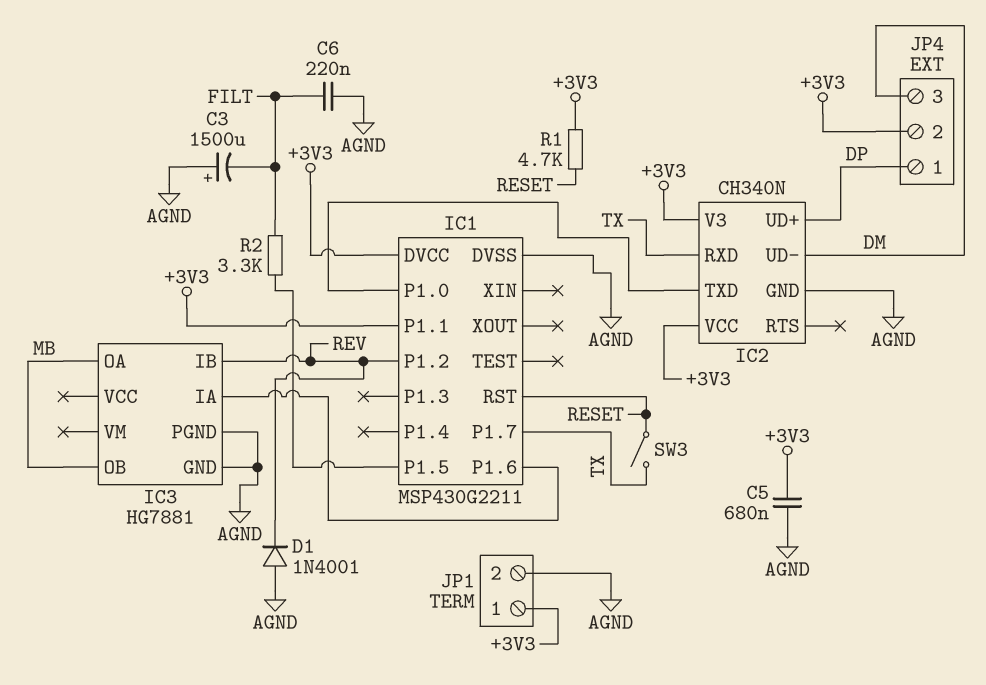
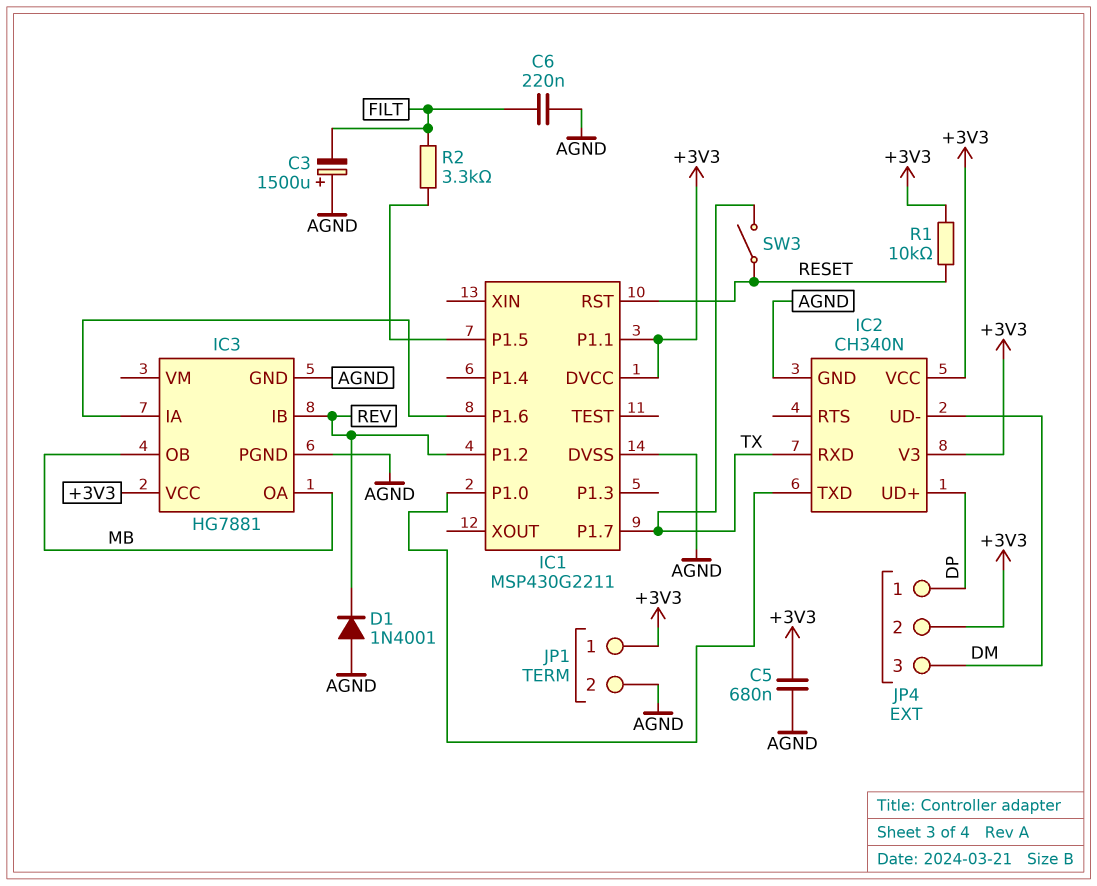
IC3 pin VCC: none -> +3V3
R1: 4.7k (+3V3, RESET) -> 10k (+3V3, RESET)

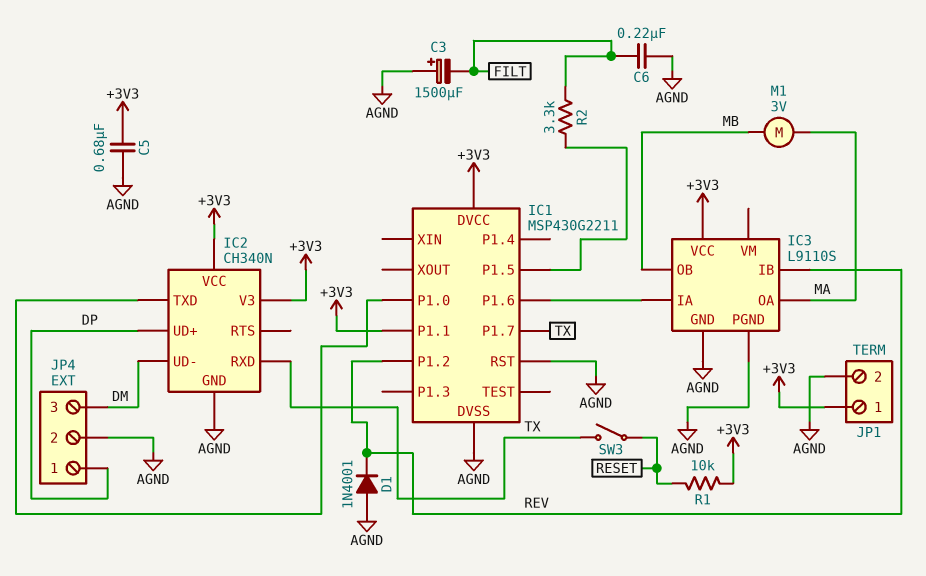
IC1 pin RST: RESET -> AGND
IC3: HG7881 -> L9110S
IC3 pin OA: MB -> MA
JP4 pin 2: +3V3 -> AGND
M1: none -> motor 3V (MA, MB)

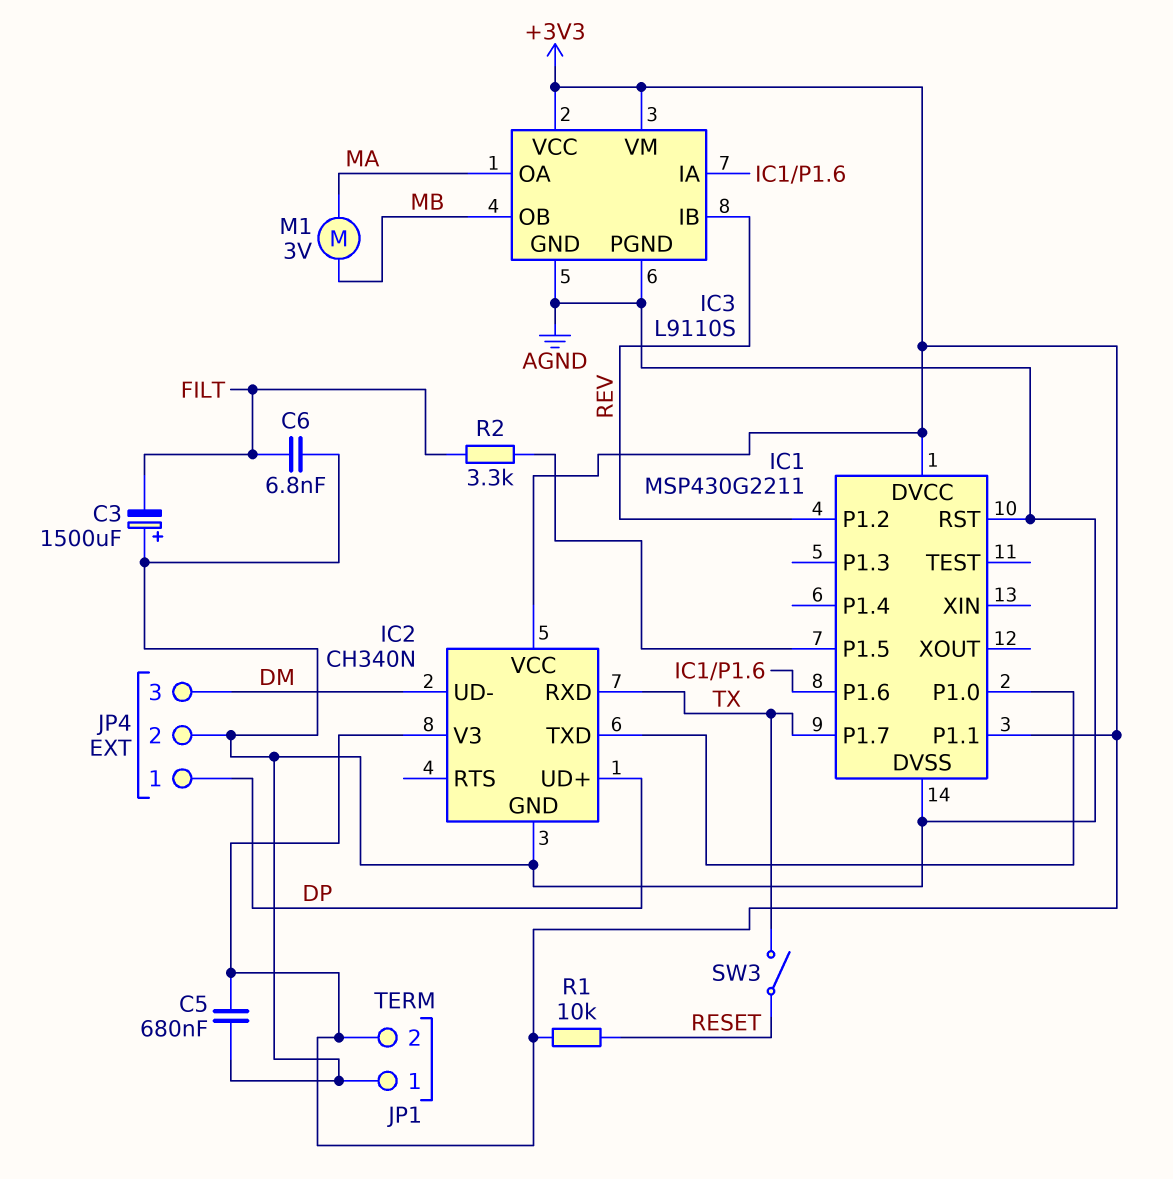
C6: 220nF (AGND, FILT) -> 6.8nF (AGND, FILT)
D1: diode 1N4001 (A AGND, K REV) -> none
IC3 pin VM: none -> +3V3
JP1 pin 1: +3V3 -> AGND
JP1 pin 2: AGND -> +3V3

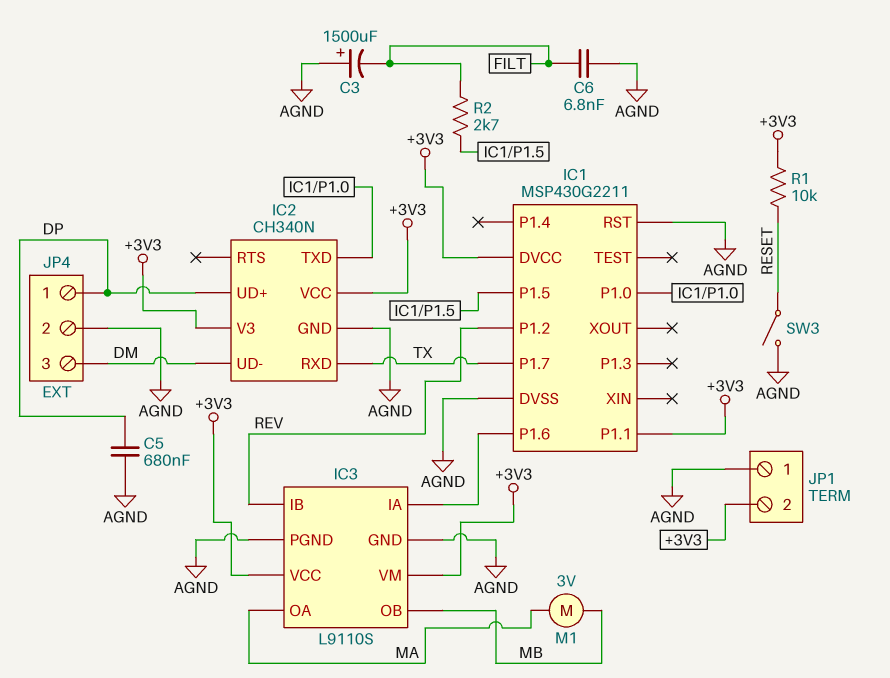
C5: 680nF (+3V3, AGND) -> 680nF (AGND, DP)
R2: 3.3k (FILT, IC1/P1.5) -> 2.7k (FILT, IC1/P1.5)
SW3: switch (RESET, TX) -> switch (AGND, RESET)

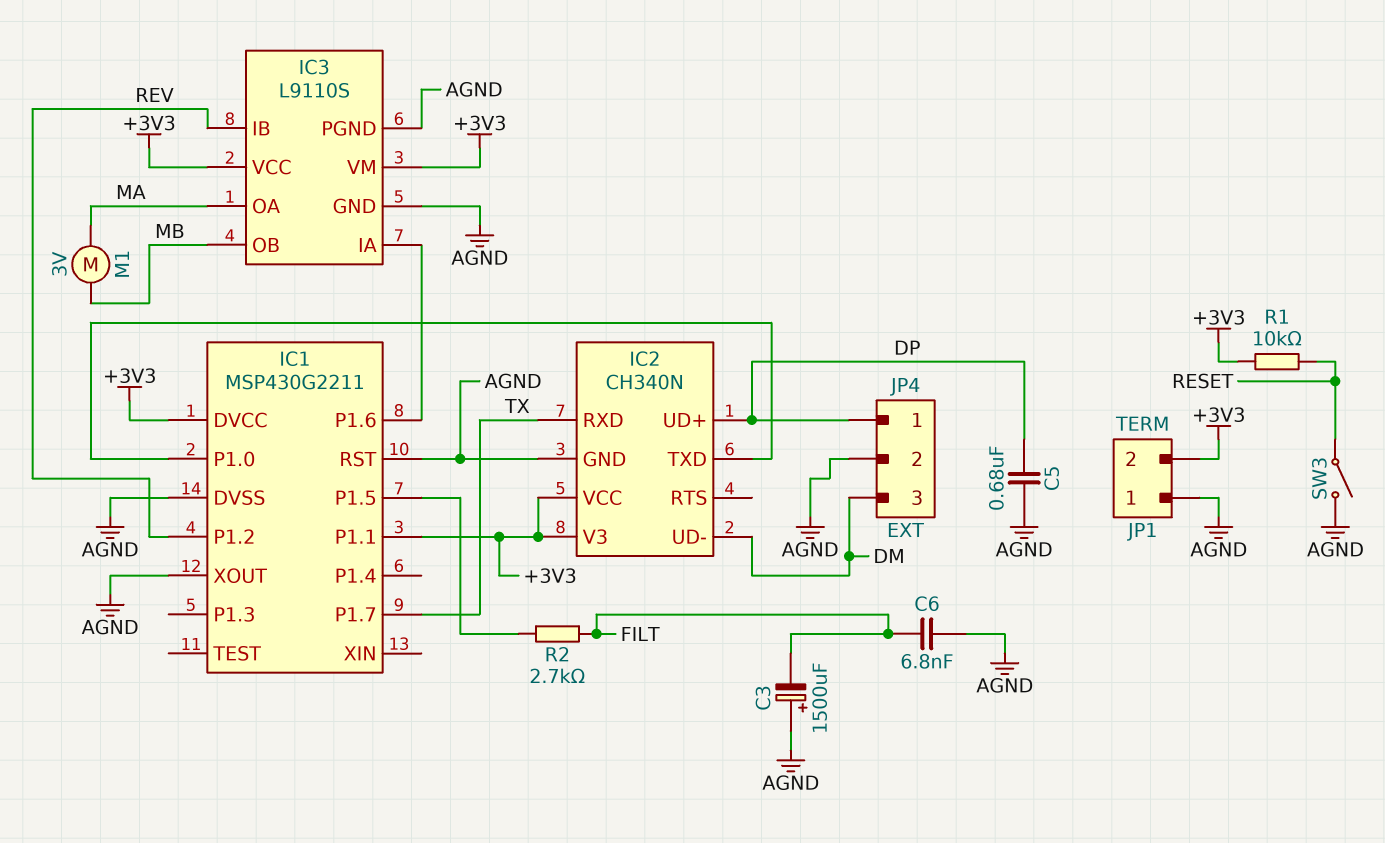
IC1 pin XOUT: none -> AGND

